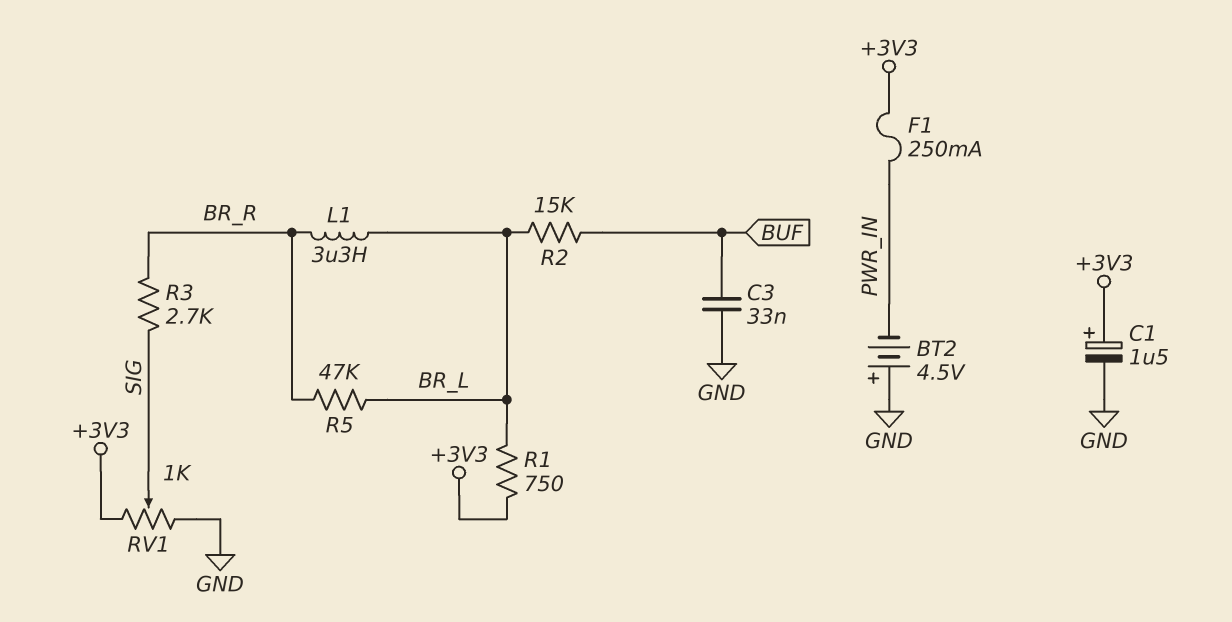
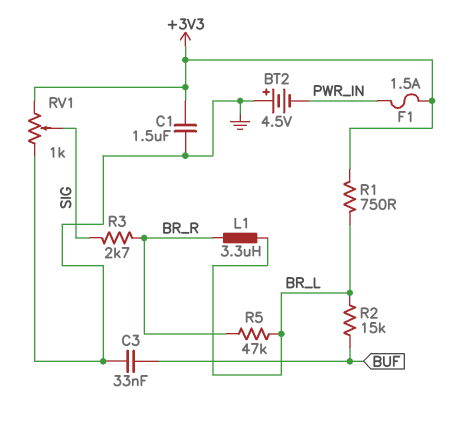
C1: 1.5uF (plus +3V3, minus GND) -> 1.5uF (+3V3, GND)
F1: 250mA (+3V3, PWR_IN) -> 1.5A (+3V3, PWR_IN)

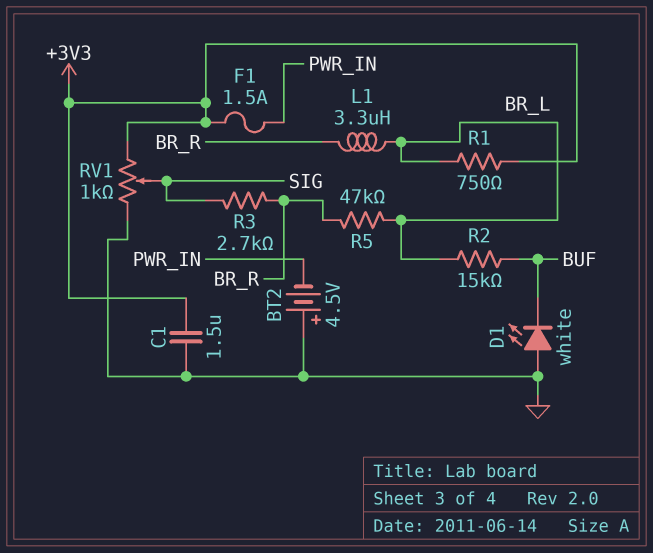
C3: 33nF (BUF, GND) -> none
D1: none -> LED white (A GND, K BUF)

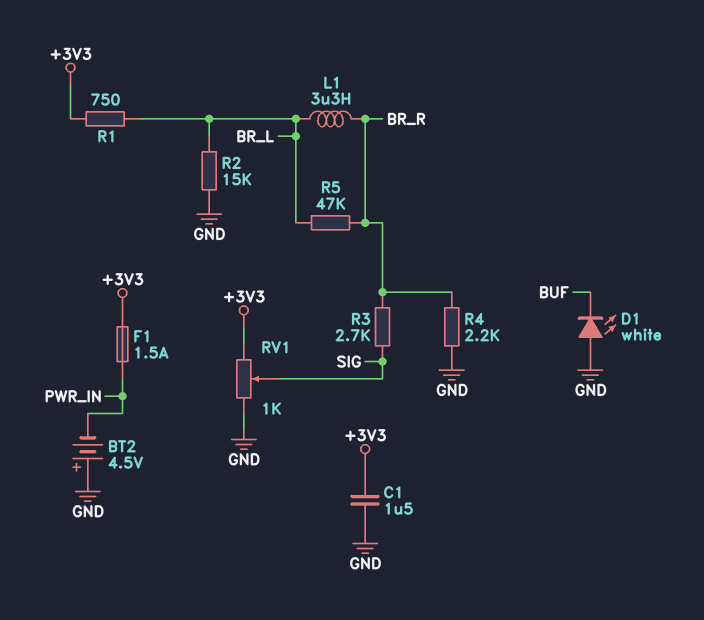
R2: 15k (BR_L, BUF) -> 15k (BR_L, GND)
R4: none -> 2.2k (BR_R, GND)

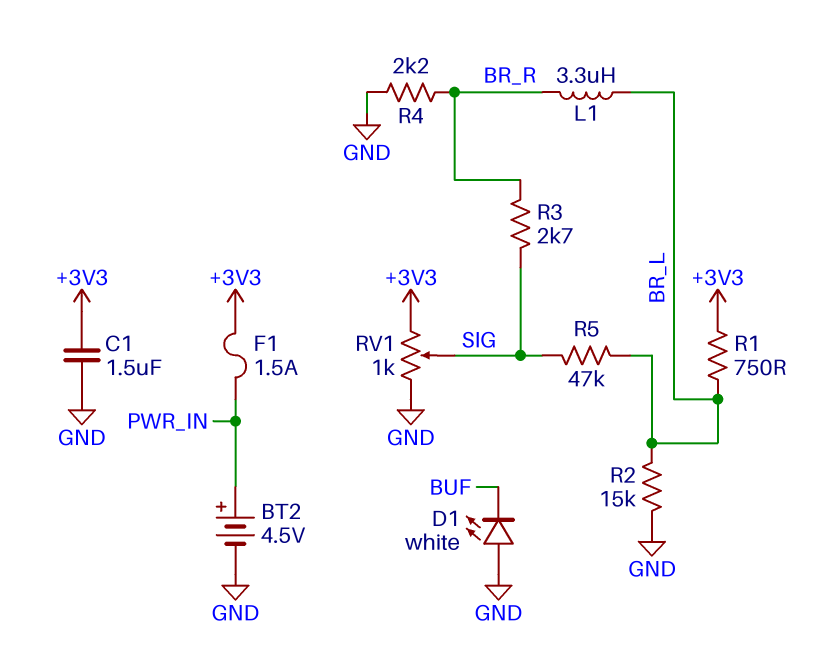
BT2: 4.5V (plus GND, minus PWR_IN) -> 4.5V (plus PWR_IN, minus GND)
R5: 47k (BR_L, BR_R) -> 47k (BR_L, SIG)

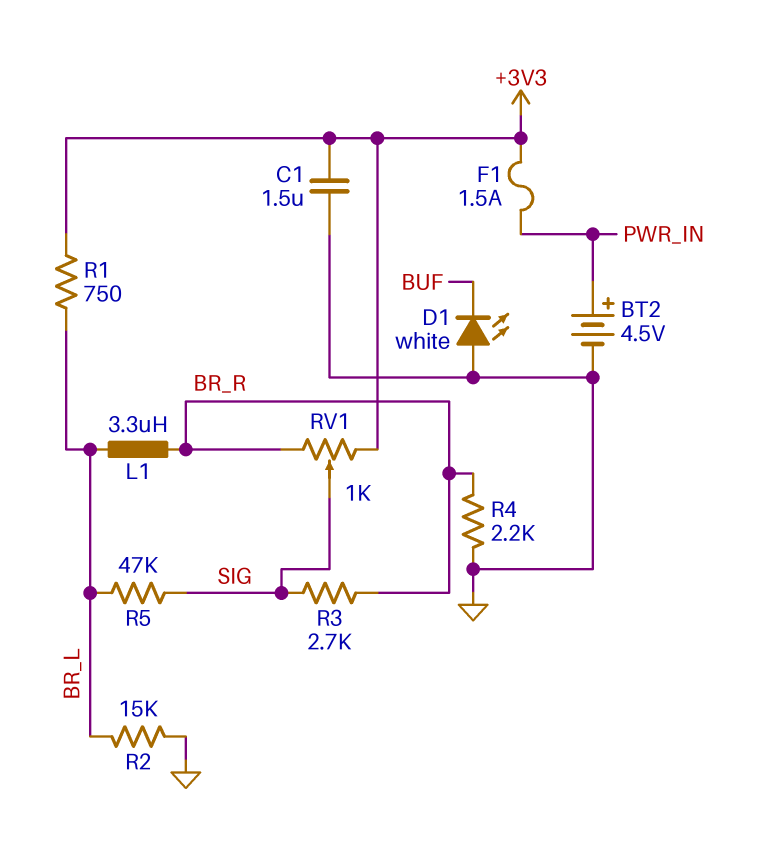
RV1: 1k (+3V3, GND, wiper SIG) -> 1k (+3V3, BR_R, wiper SIG)

